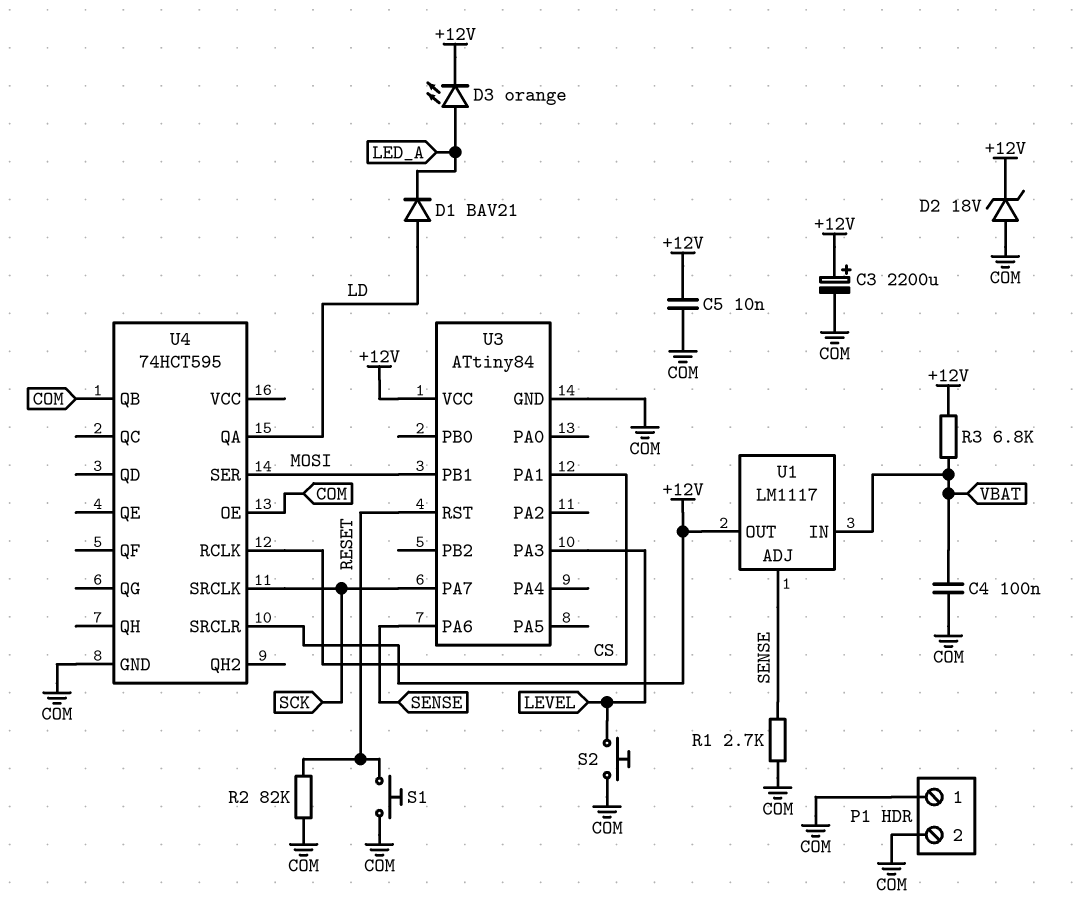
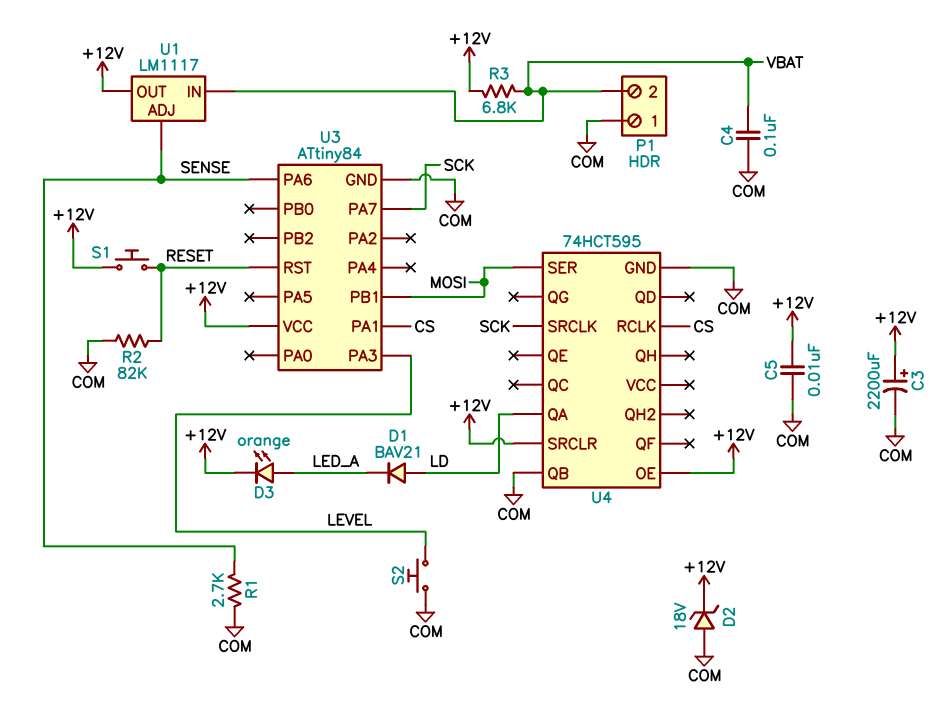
P1 pin 2: COM -> VBAT
S1: button (COM, RESET) -> button (+12V, RESET)
U4 pin OE: COM -> +12V

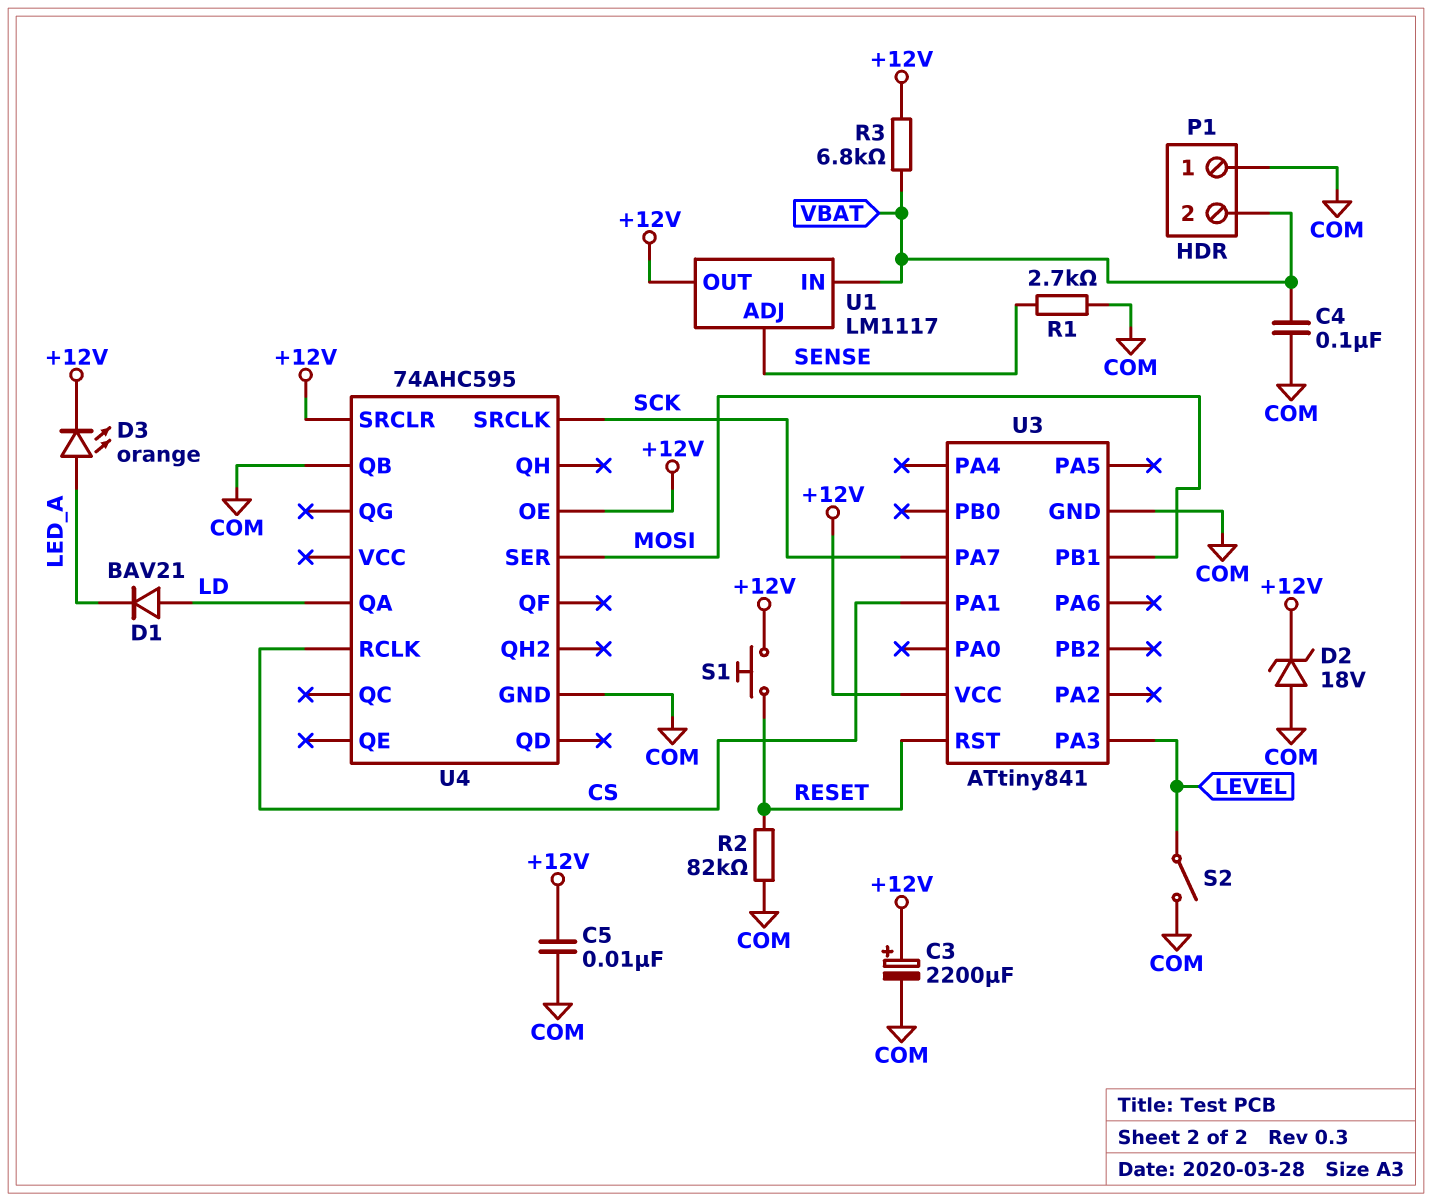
S2: button (COM, LEVEL) -> switch (COM, LEVEL)
U3: ATtiny84 -> ATtiny841
U3 pin PA6: SENSE -> none
U4: 74HCT595 -> 74AHC595

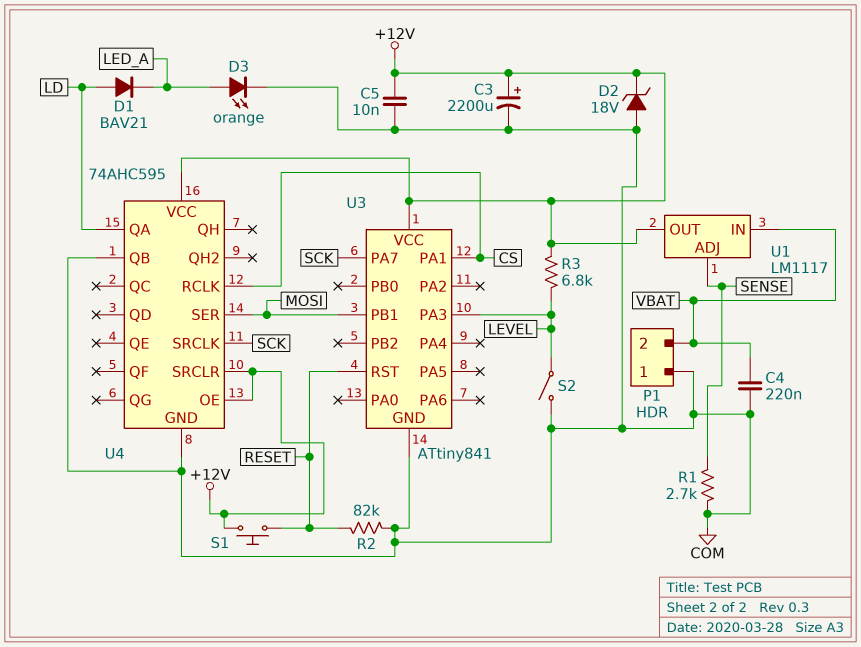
C4: 100nF (COM, VBAT) -> 220nF (COM, VBAT)
D3: LED orange (A LED_A, K +12V) -> LED orange (A LED_A, K COM)
R3: 6.8k (+12V, VBAT) -> 6.8k (+12V, LEVEL)
U4 pin VCC: none -> +12V

